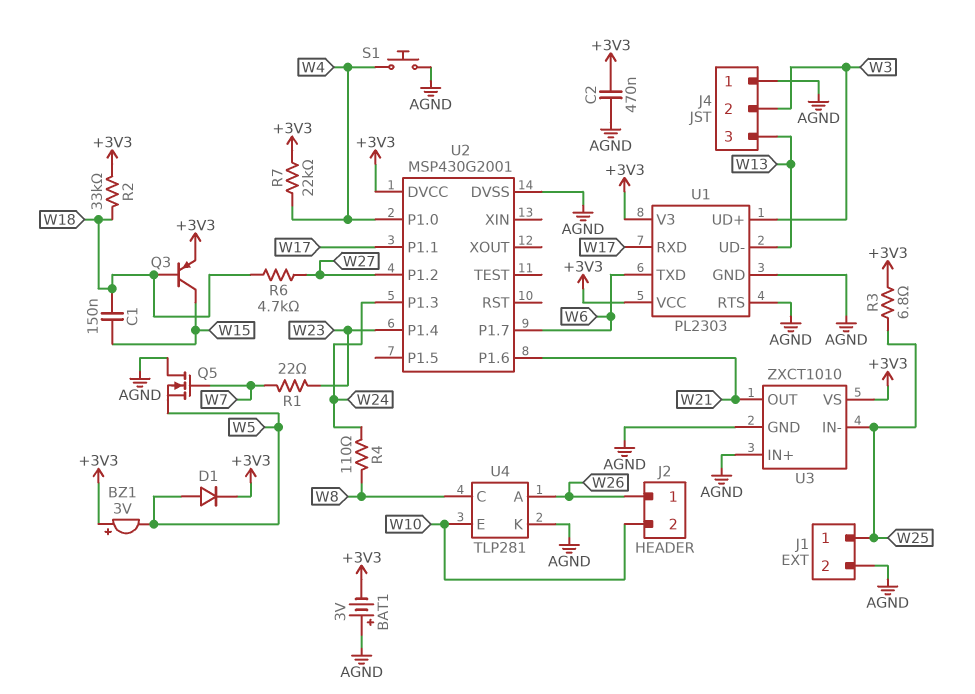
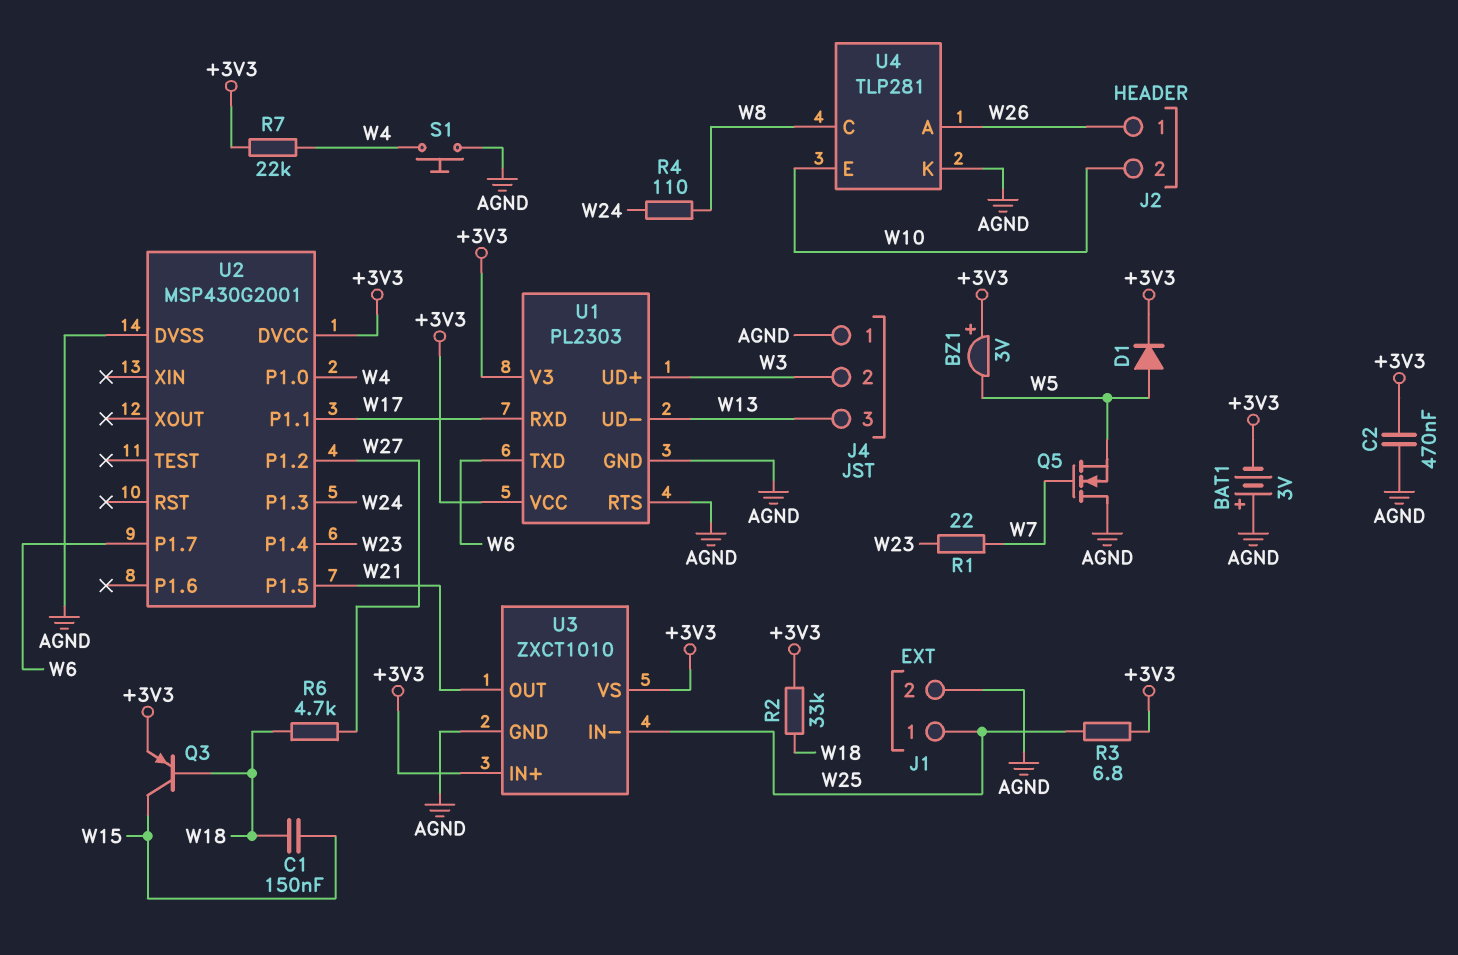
U2 pin P1.5: none -> W21
U2 pin P1.6: W21 -> none
U3 pin IN+: AGND -> +3V3

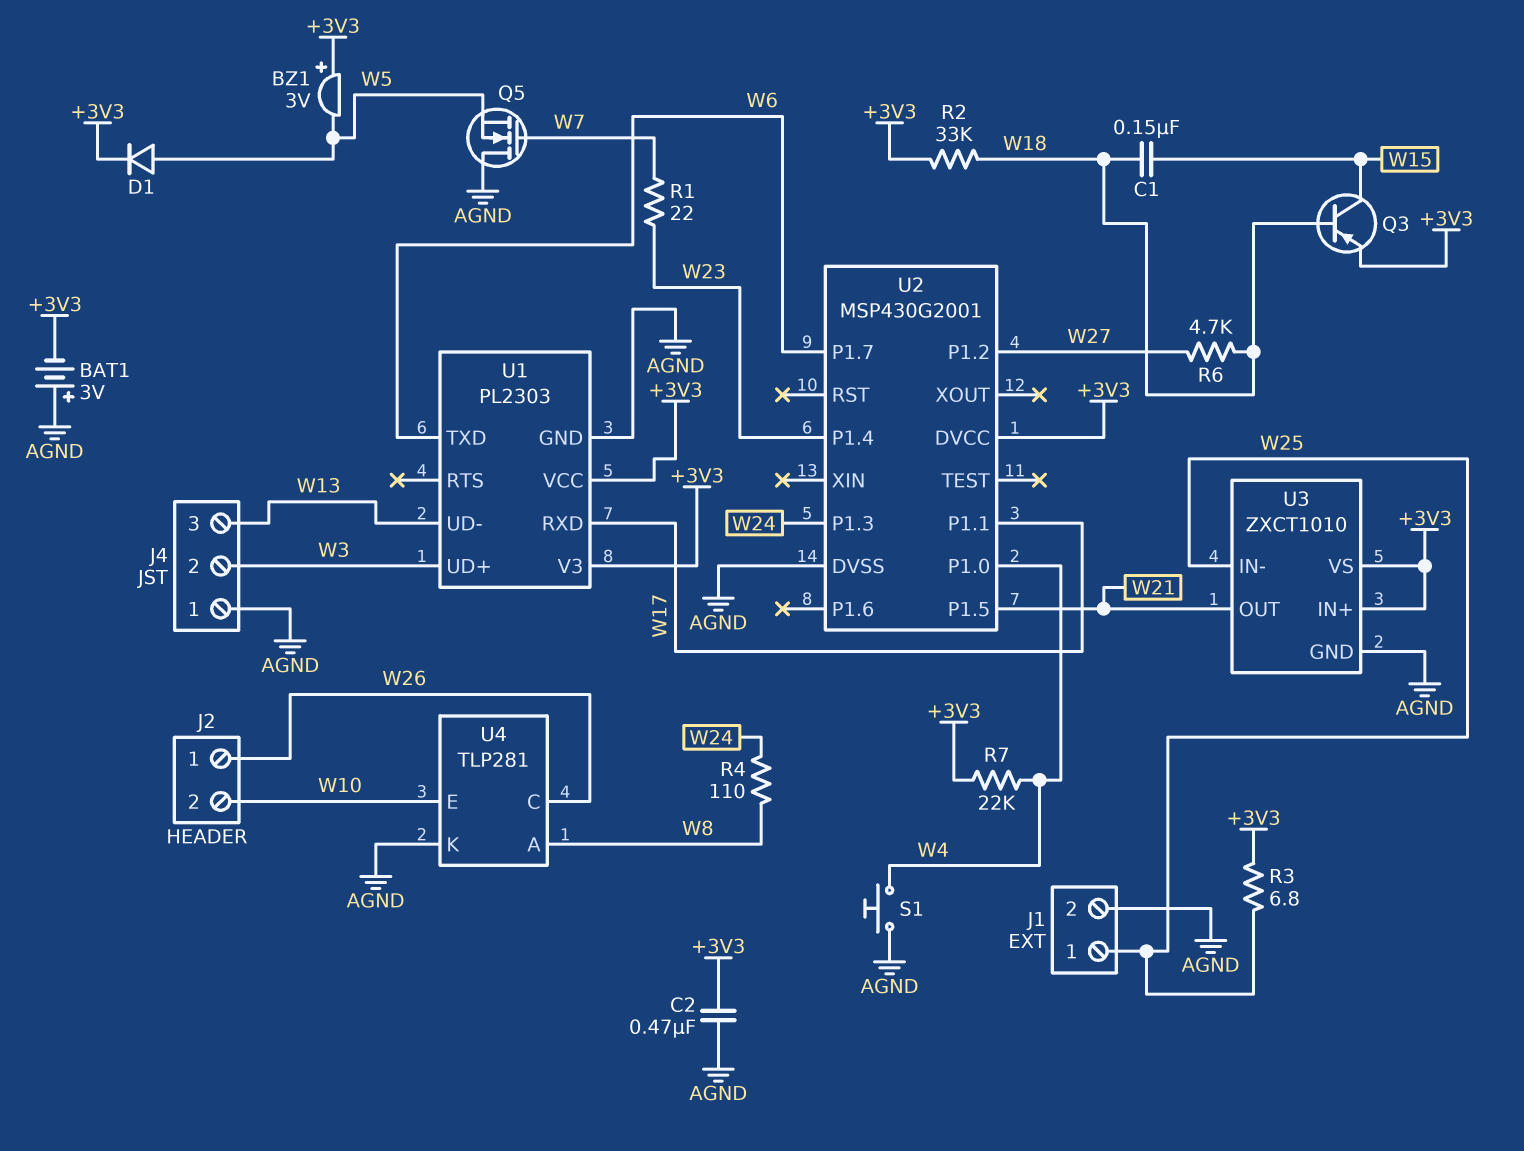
U1 pin RTS: AGND -> none
U4 pin A: W26 -> W8
U4 pin C: W8 -> W26

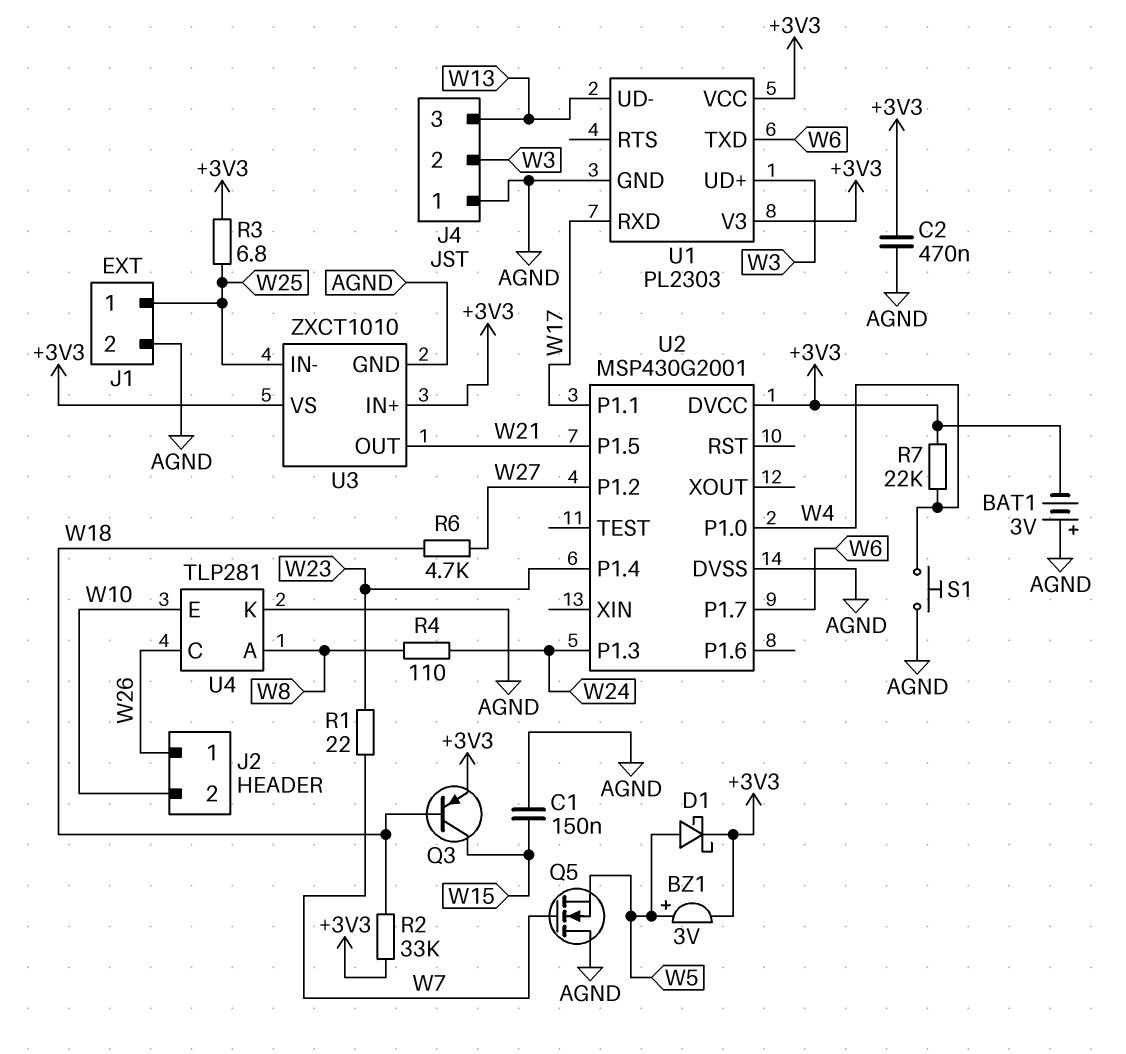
BZ1: buzzer 3V (plus +3V3, minus W5) -> buzzer 3V (plus W5, minus +3V3)
C1: 150nF (W15, W18) -> 150nF (AGND, W15)
D1: diode (A W5, K +3V3) -> schottky (A W5, K +3V3)

